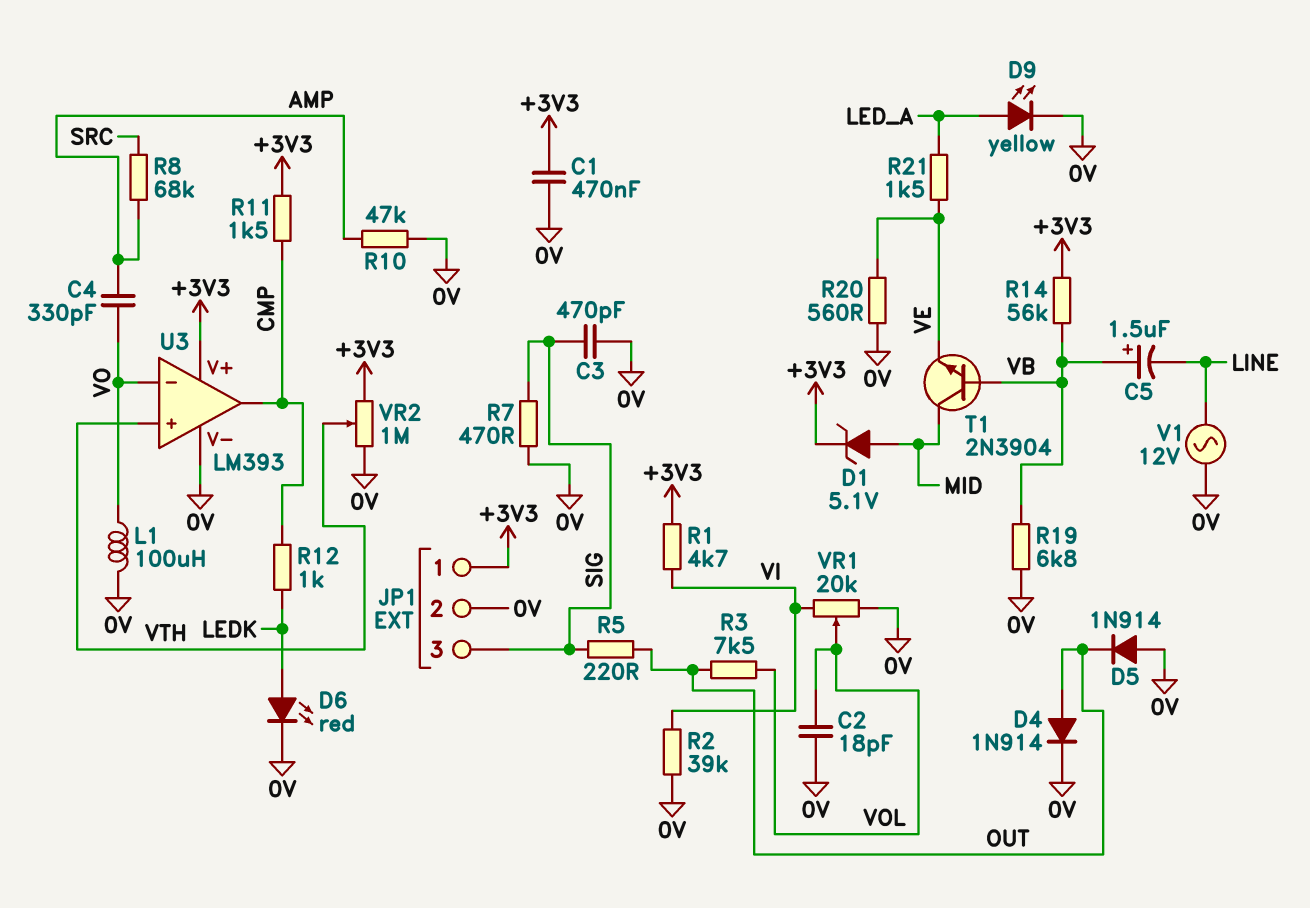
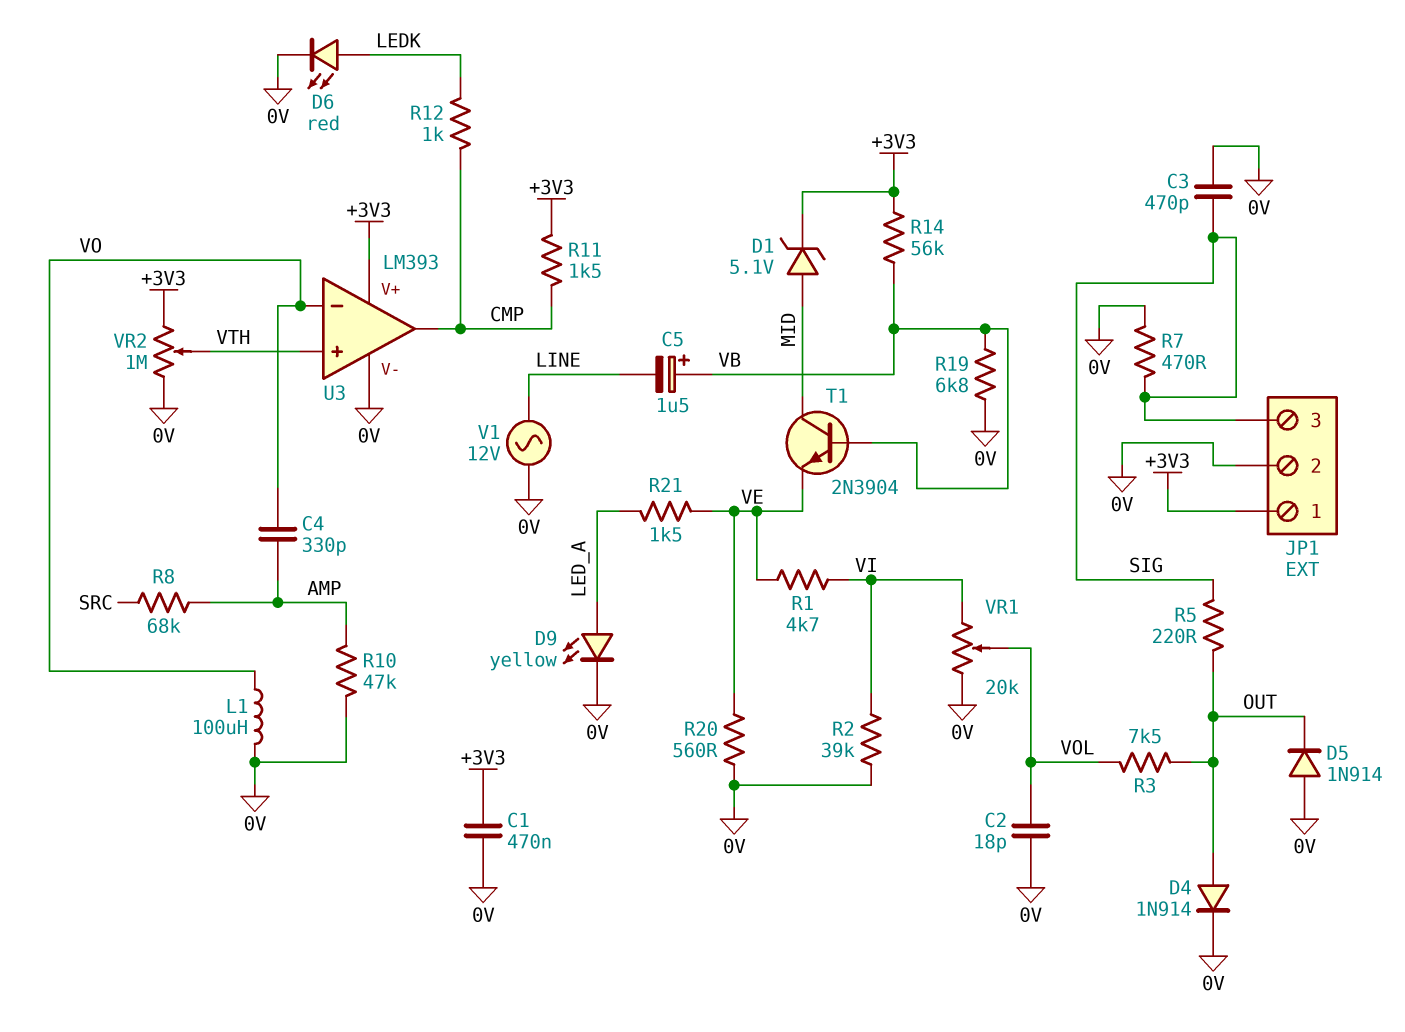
R1: 4.7k (+3V3, VI) -> 4.7k (VE, VI)

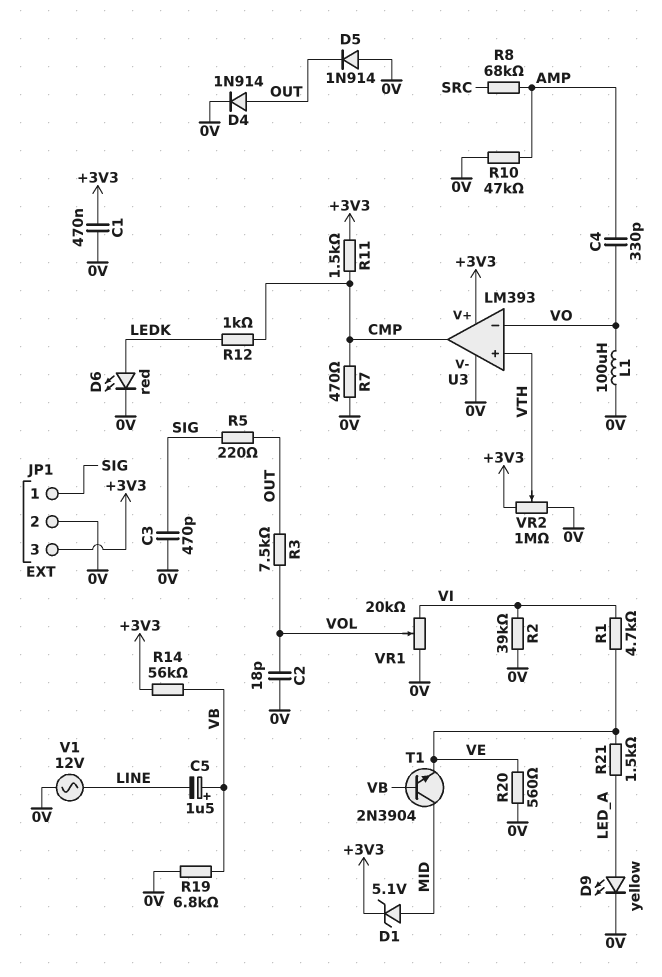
JP1 pin 1: +3V3 -> SIG
JP1 pin 3: SIG -> +3V3
R7: 470 (0V, SIG) -> 470 (0V, CMP)

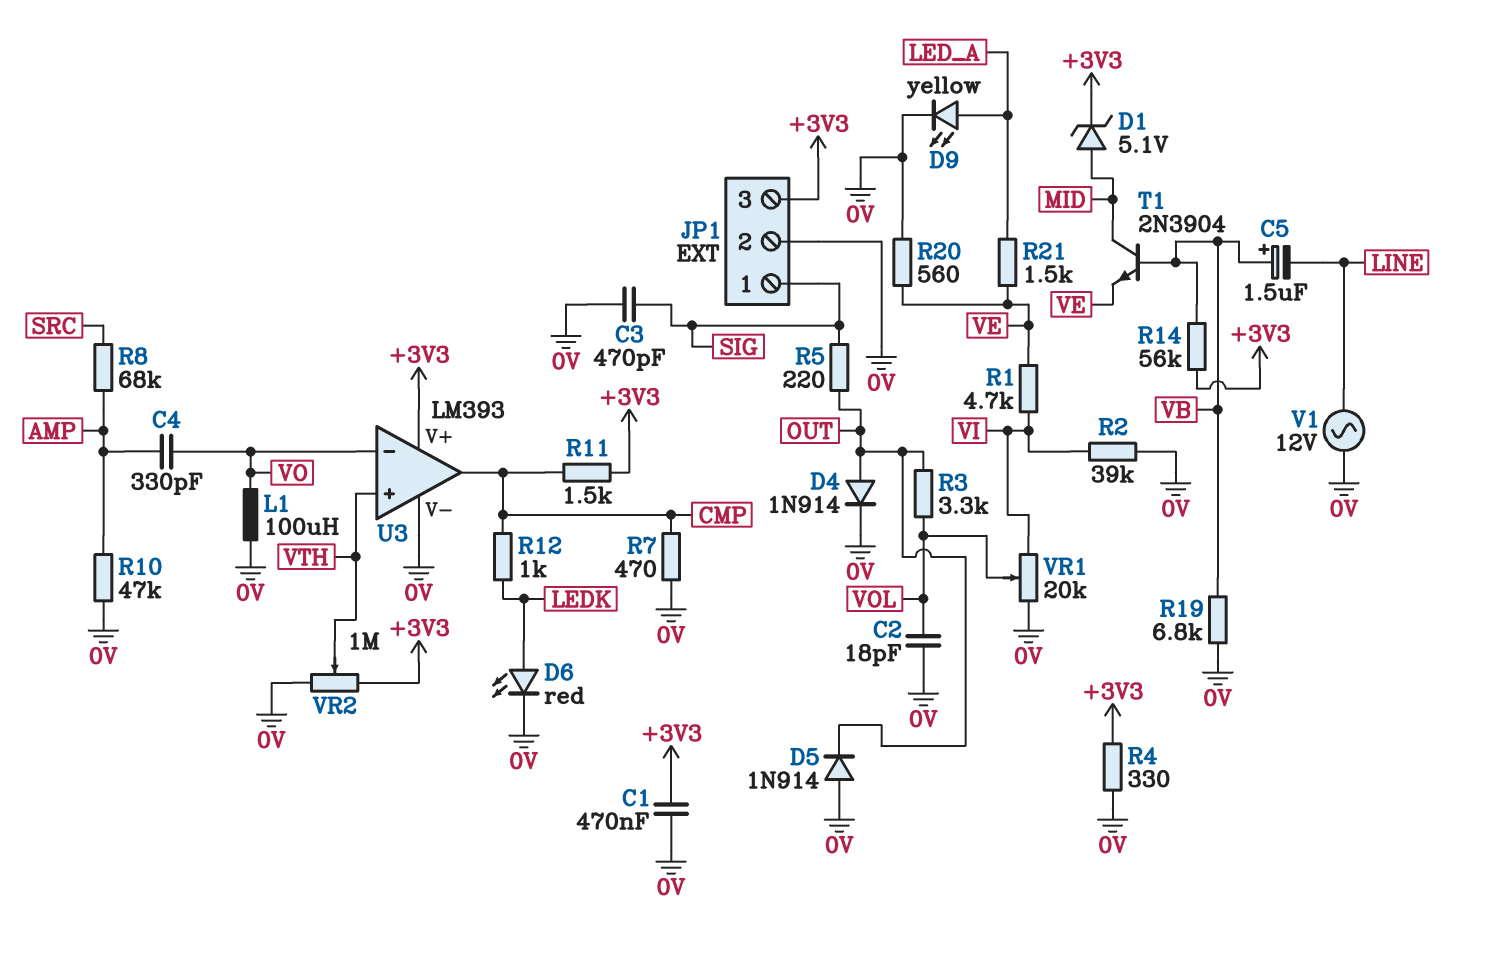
R3: 7.5k (OUT, VOL) -> 3.3k (OUT, VOL)
R4: none -> 330 (+3V3, 0V)

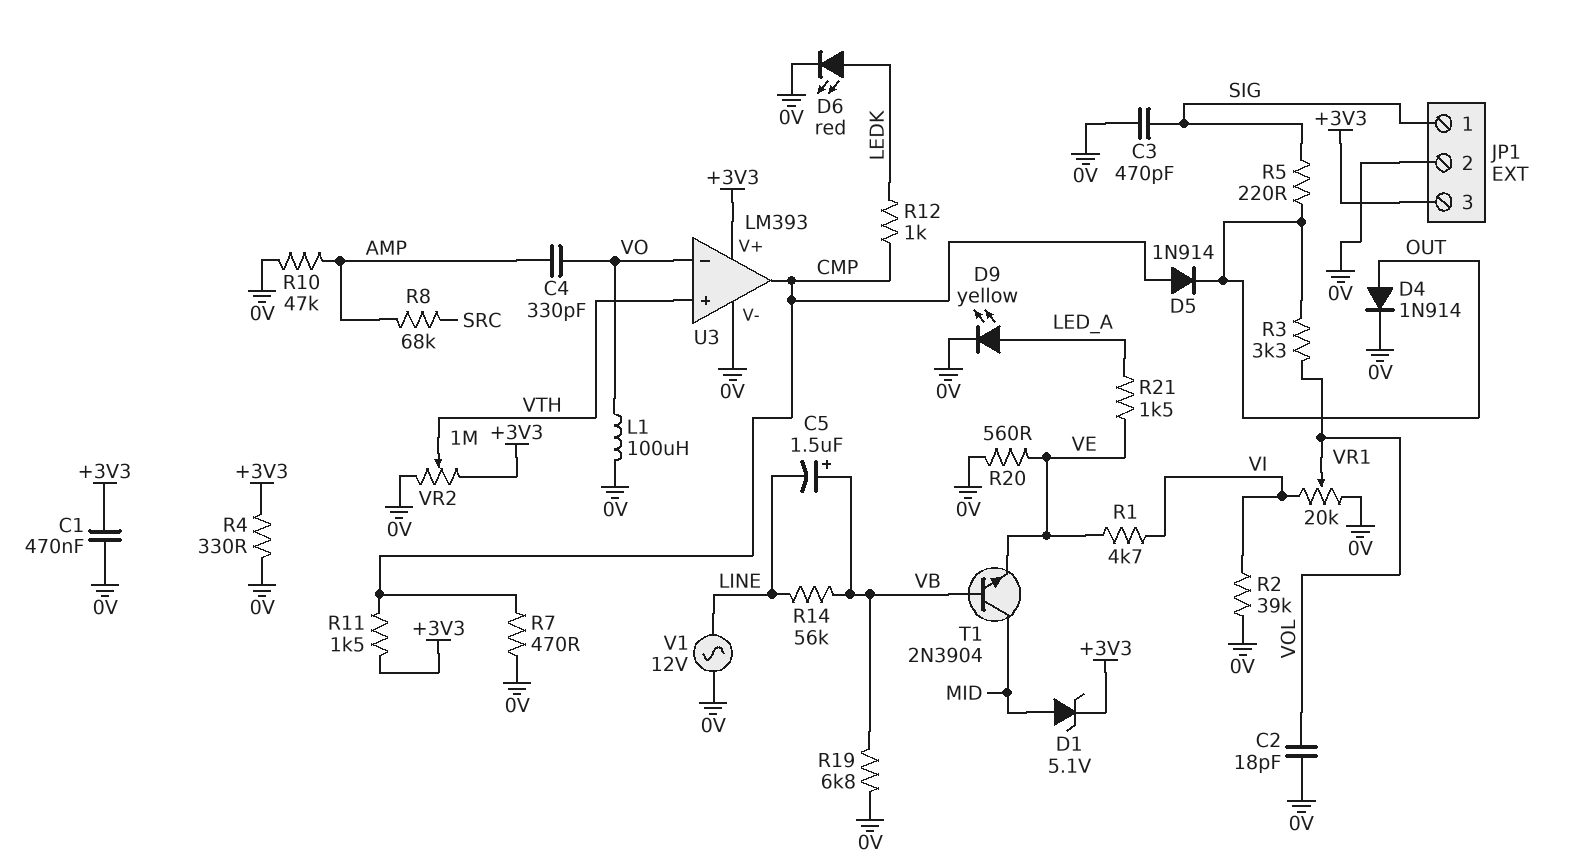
D5: diode 1N914 (A 0V, K OUT) -> diode 1N914 (A CMP, K OUT)
R14: 56k (+3V3, VB) -> 56k (LINE, VB)

